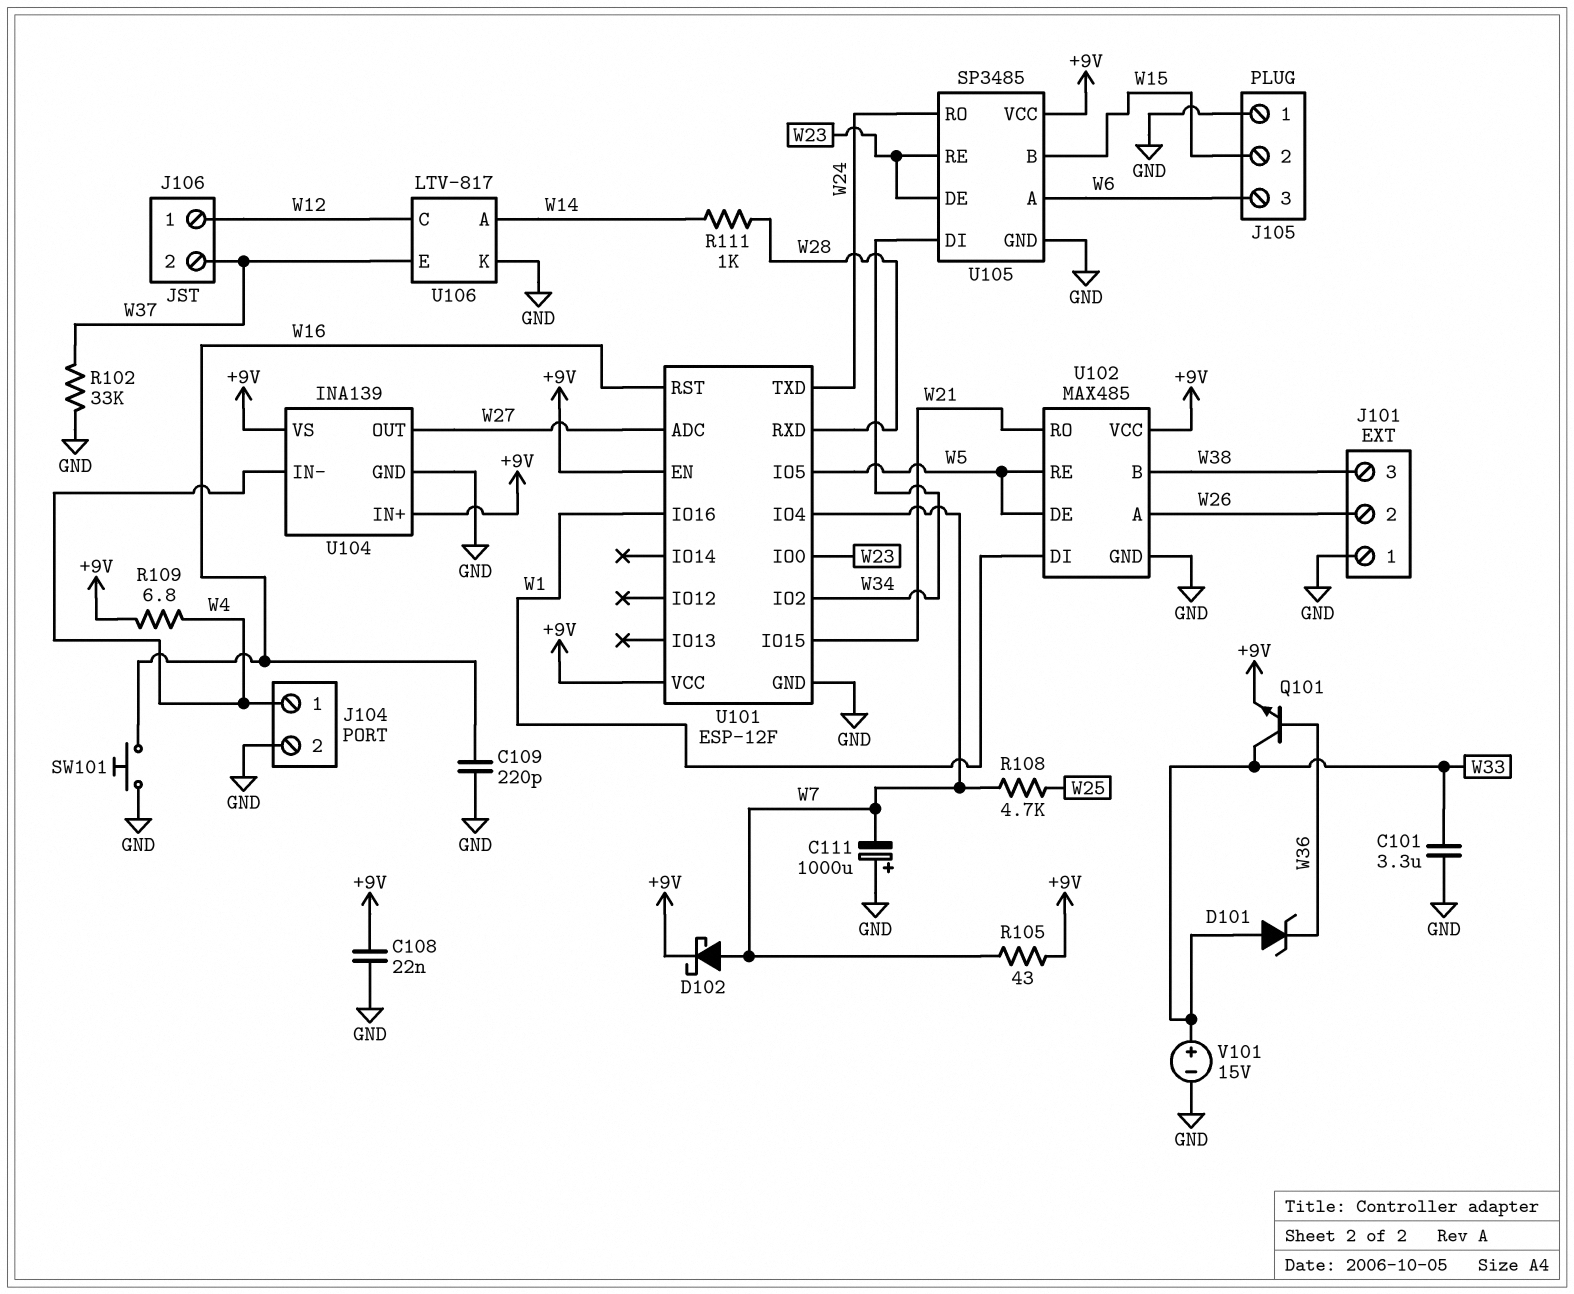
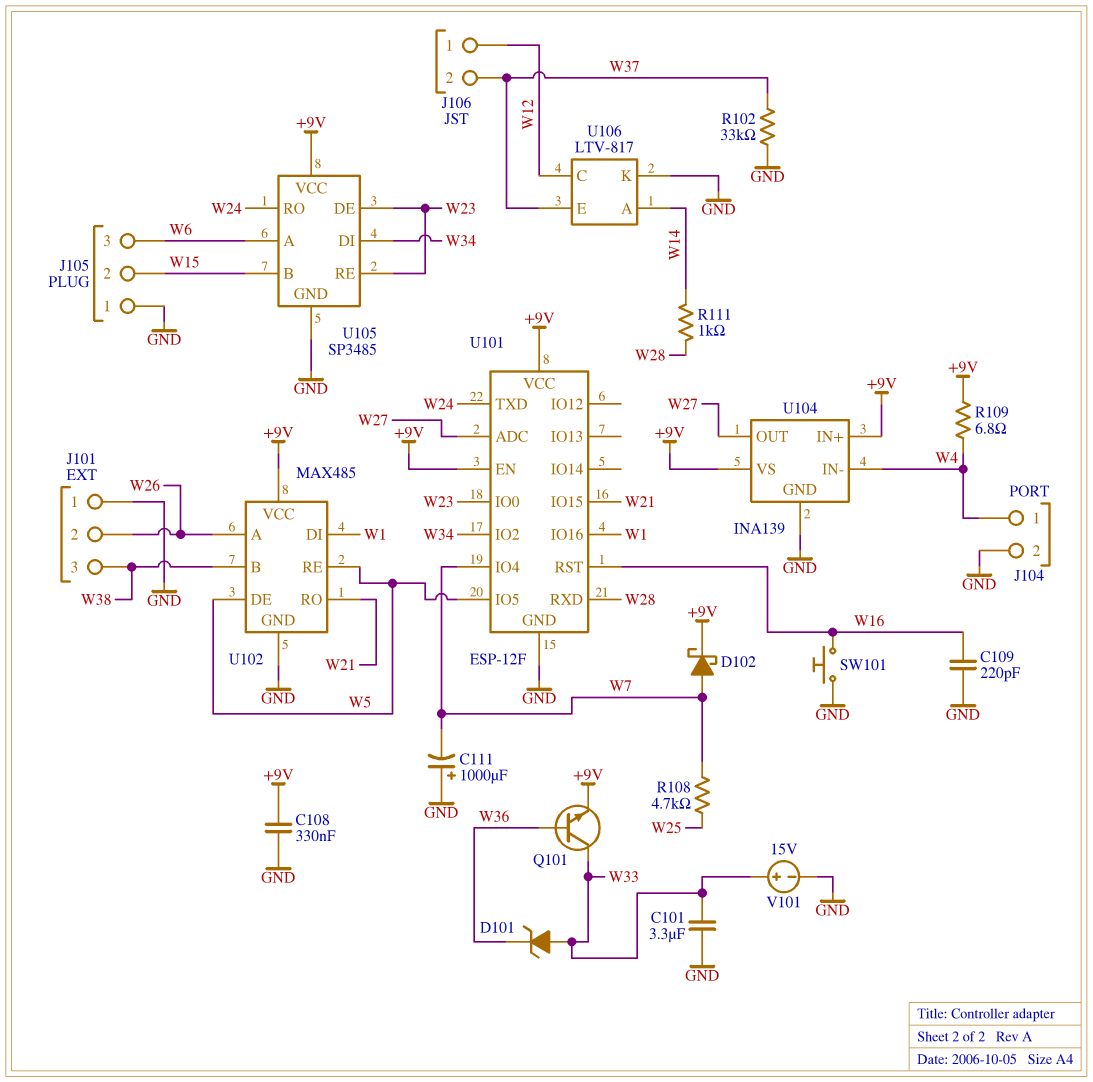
C108: 22nF (+9V, GND) -> 330nF (+9V, GND)
R105: 43 (+9V, W7) -> none

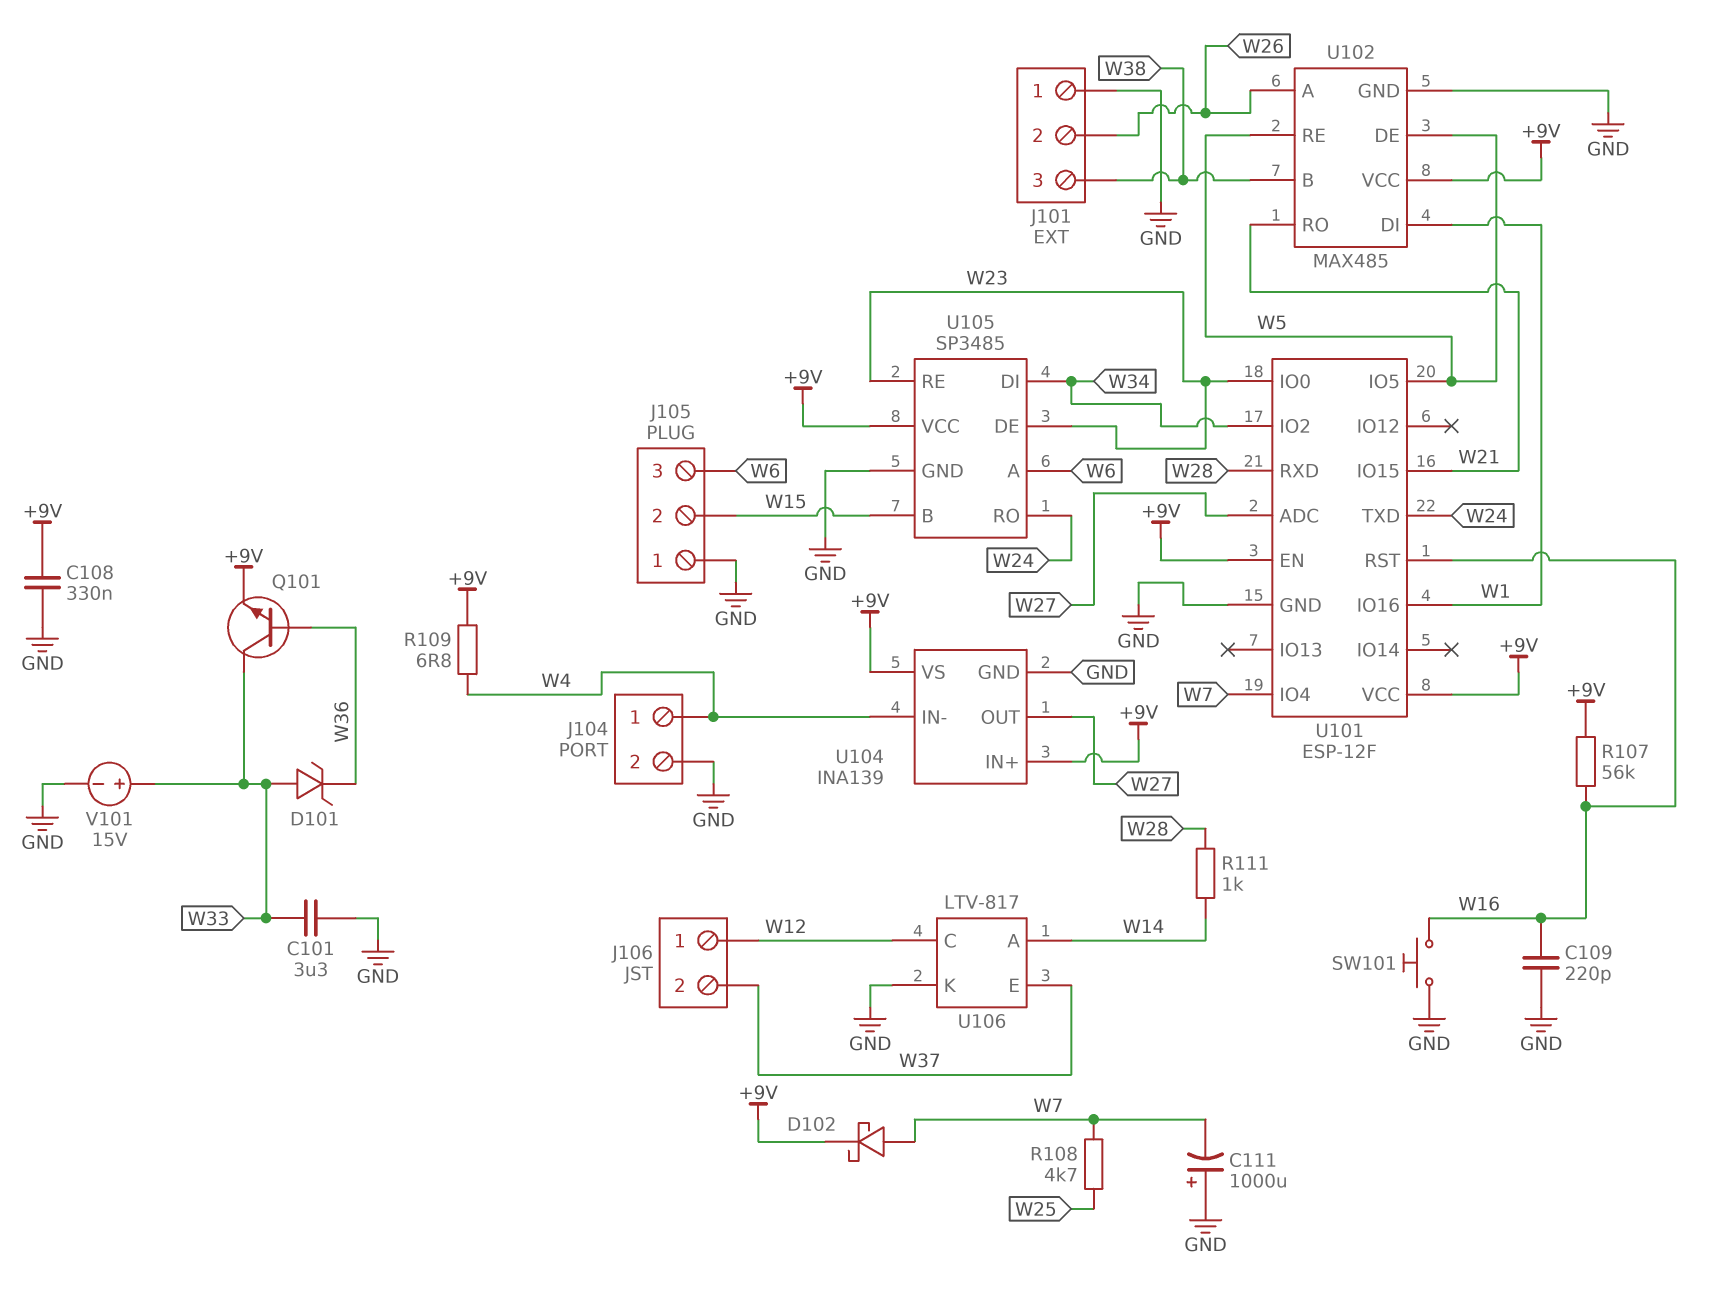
R102: 33k (GND, W37) -> none
R107: none -> 56k (+9V, W16)

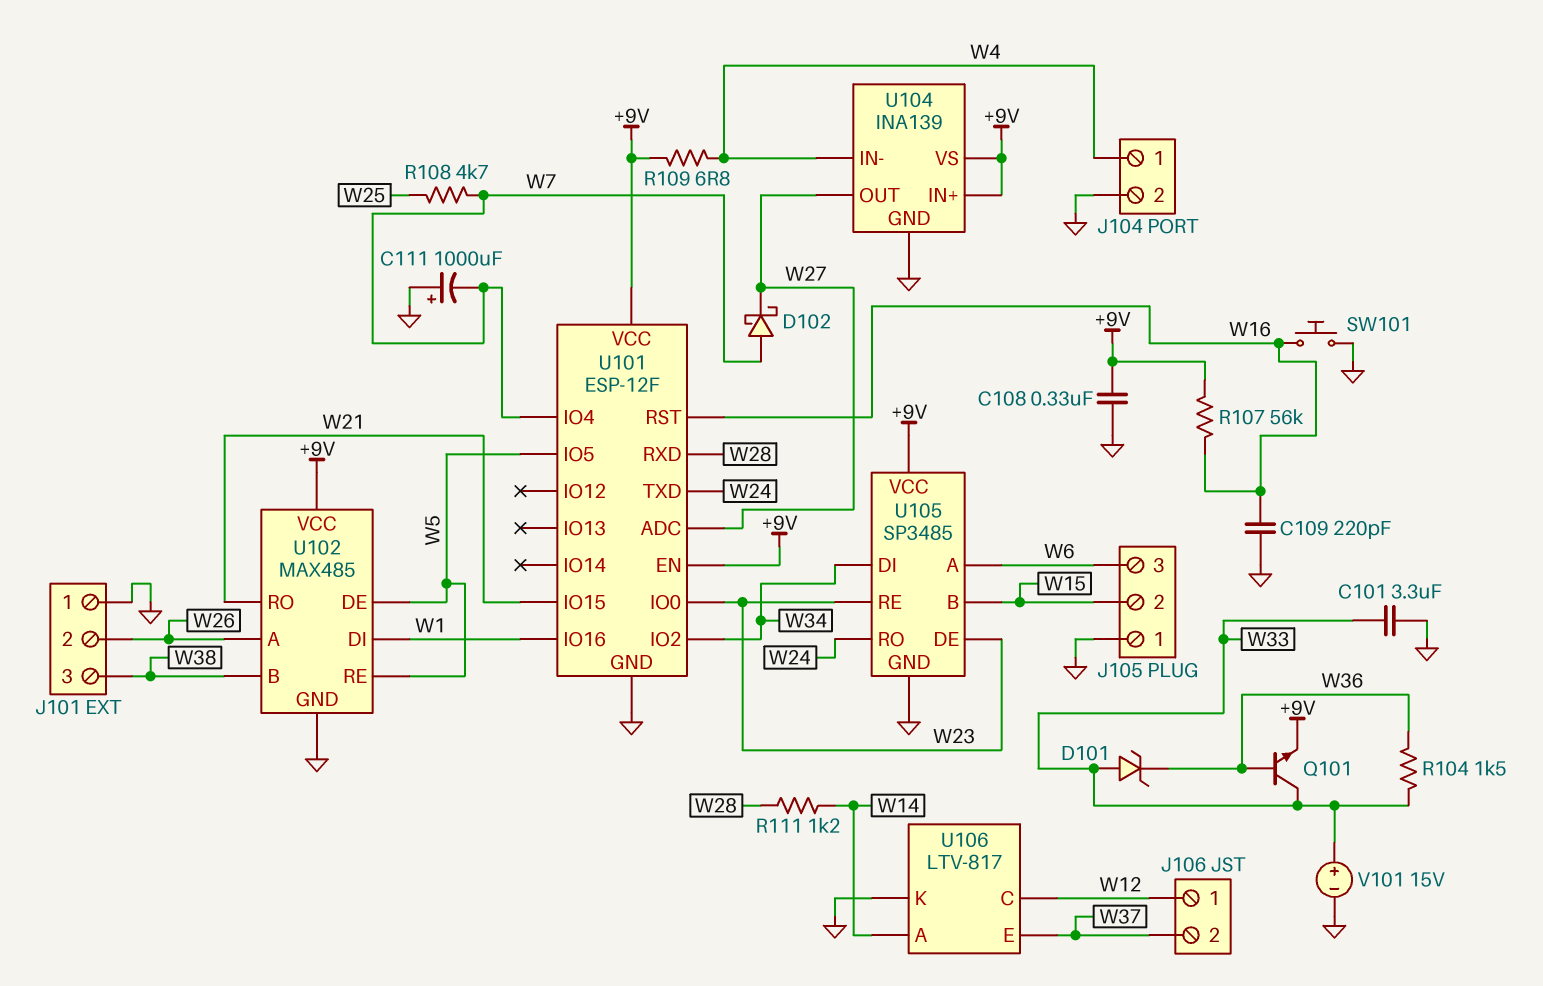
D102: schottky (A W7, K +9V) -> schottky (A W7, K W27)
R104: none -> 1.5k (W33, W36)
R111: 1k (W14, W28) -> 1.2k (W14, W28)

